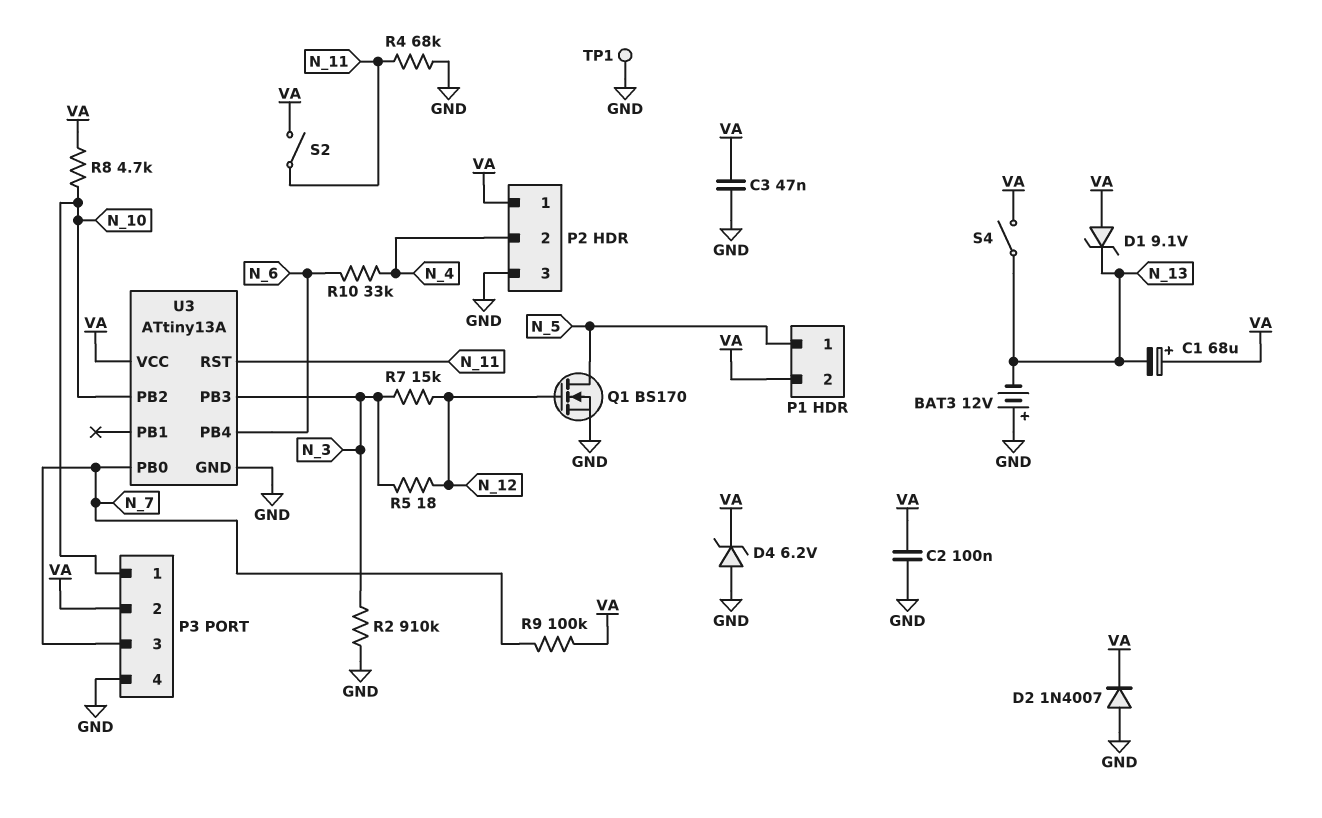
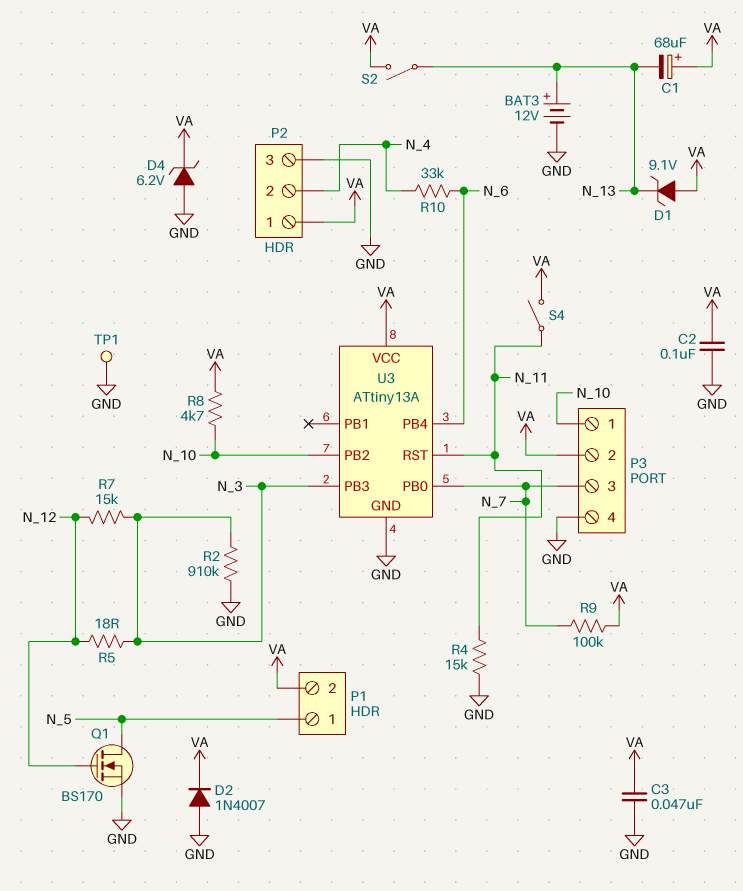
BAT3: 12V (plus GND, minus N_13) -> 12V (plus N_13, minus GND)
R4: 68k (GND, N_11) -> 15k (GND, N_11)
S2: switch (N_11, VA) -> switch (N_13, VA)
S4: switch (N_13, VA) -> switch (N_11, VA)

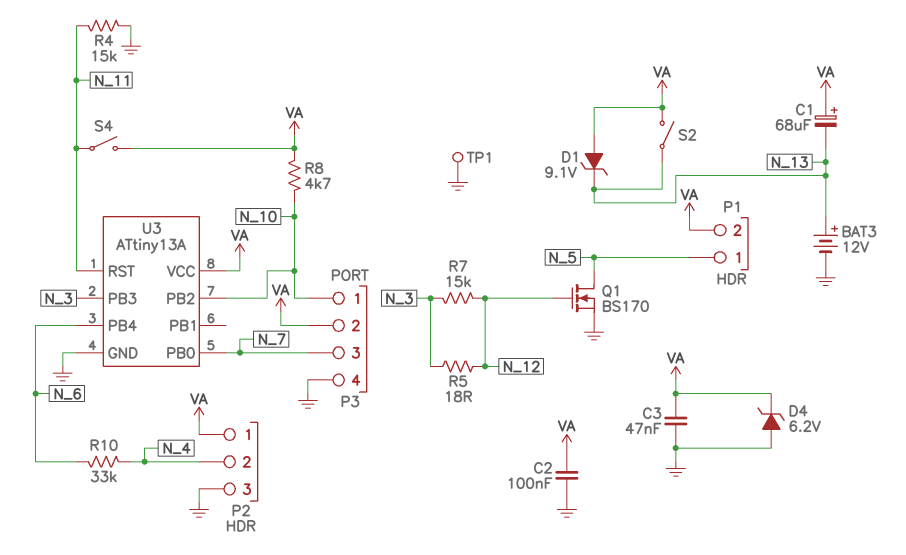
D2: diode 1N4007 (A GND, K VA) -> none
R2: 910k (GND, N_3) -> none
R9: 100k (N_7, VA) -> none

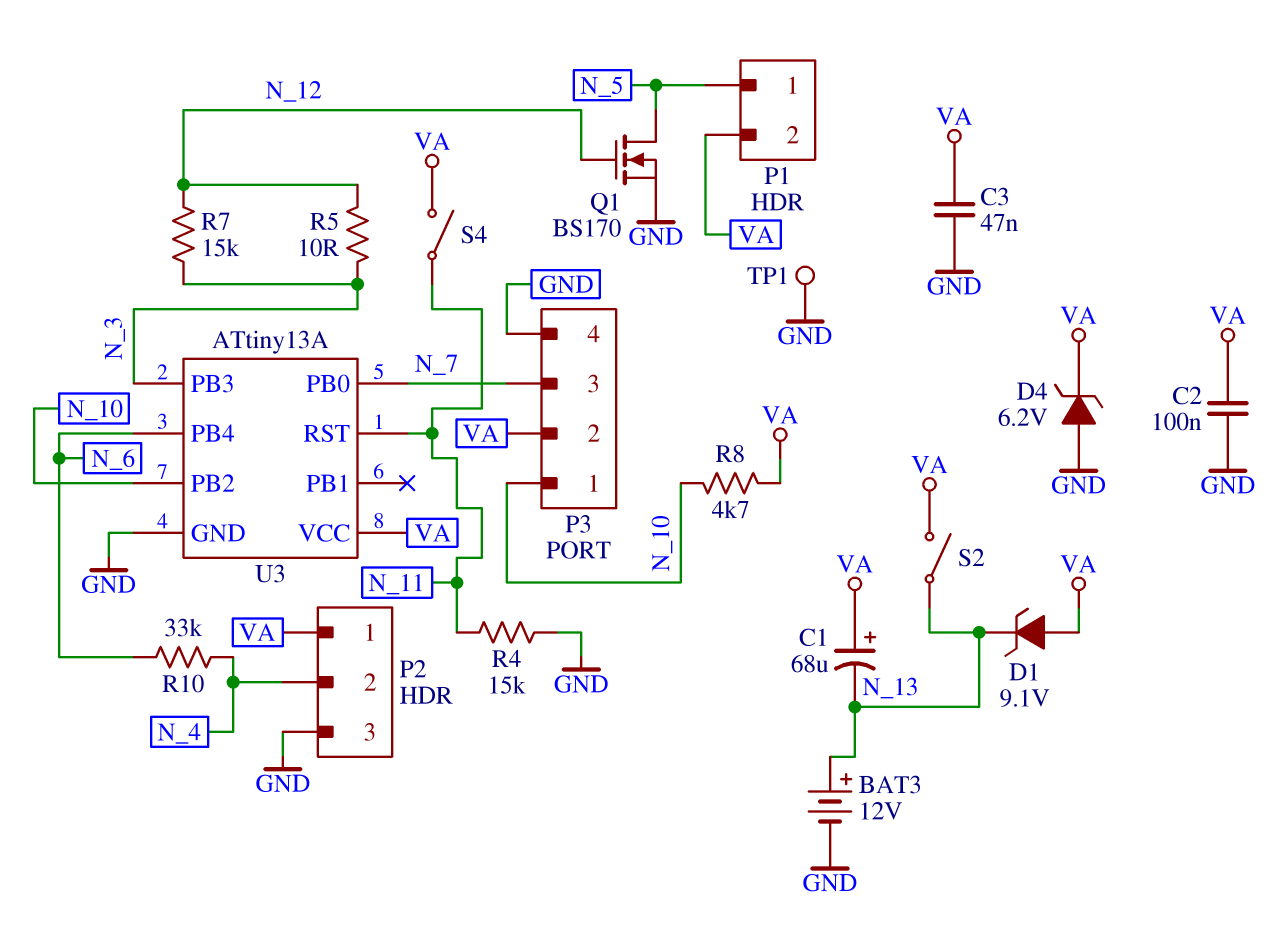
R5: 18 (N_3, N_12) -> 10 (N_3, N_12)

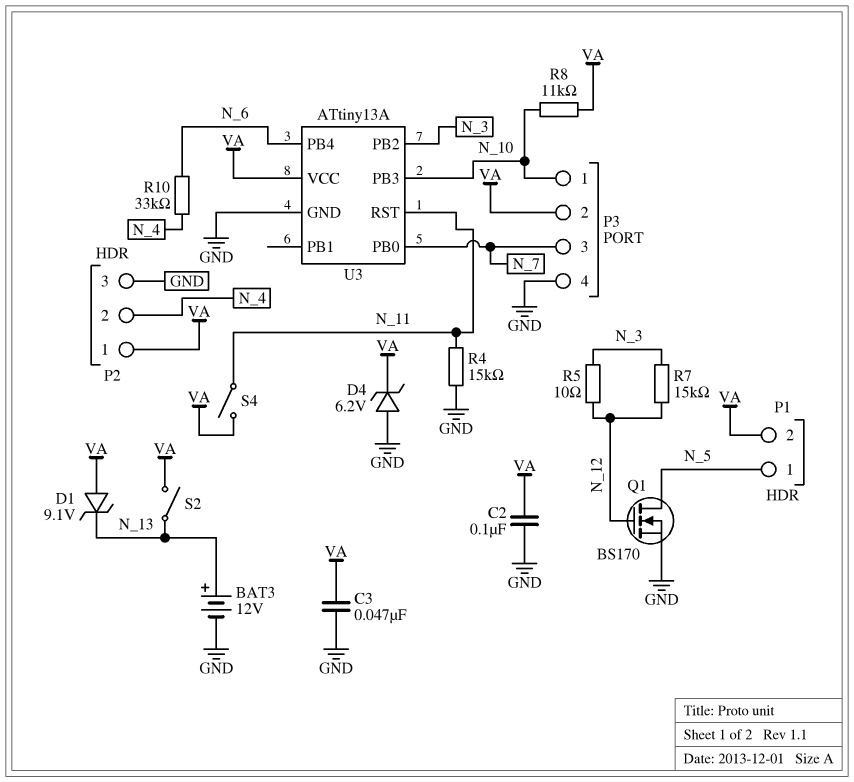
C1: 68uF (plus VA, minus N_13) -> none
R8: 4.7k (N_10, VA) -> 11k (N_10, VA)
TP1: test point (GND) -> none
U3 pin PB2: N_10 -> N_3
U3 pin PB3: N_3 -> N_10

